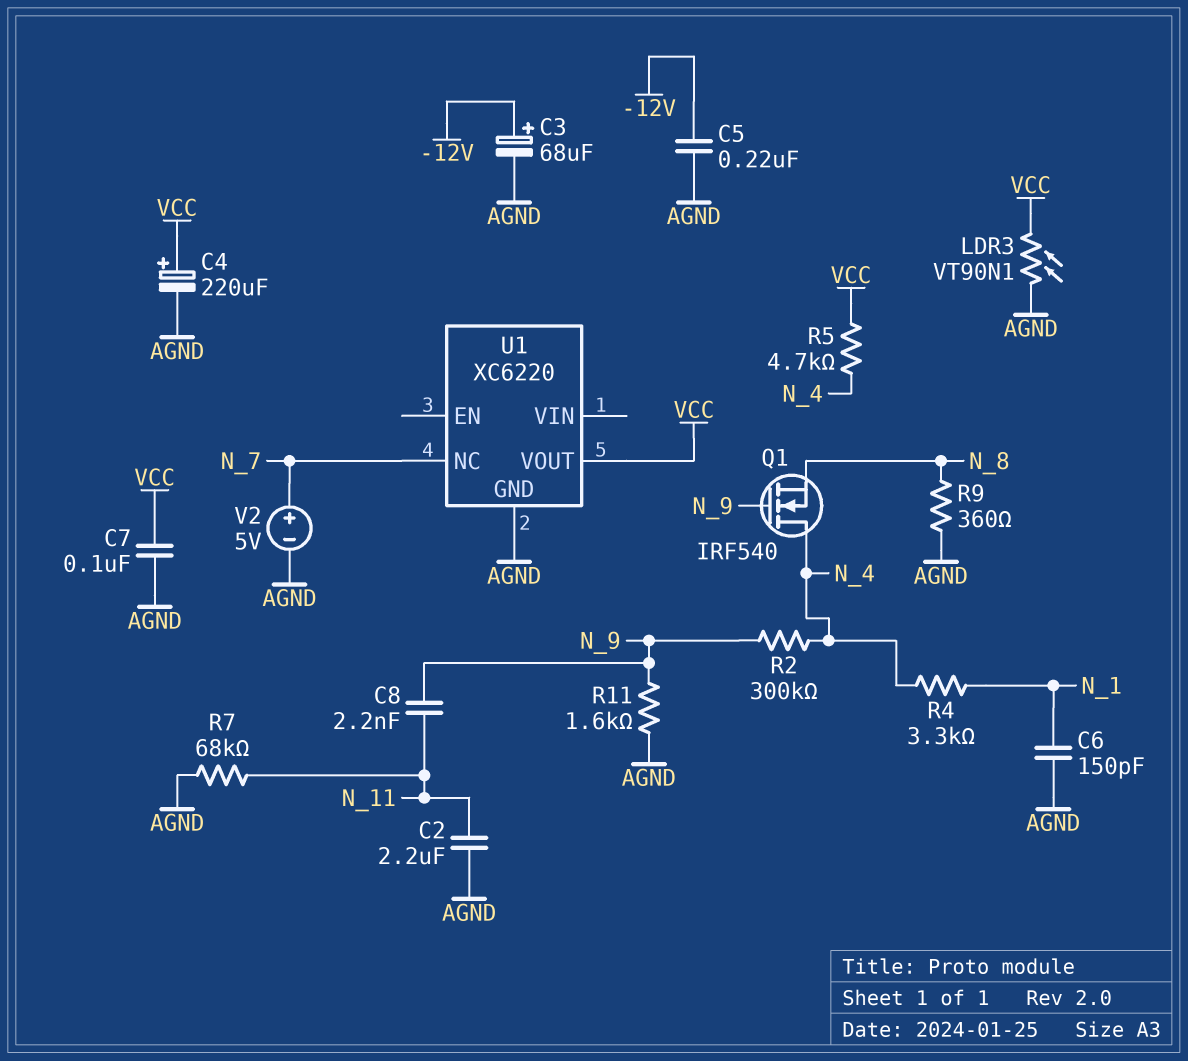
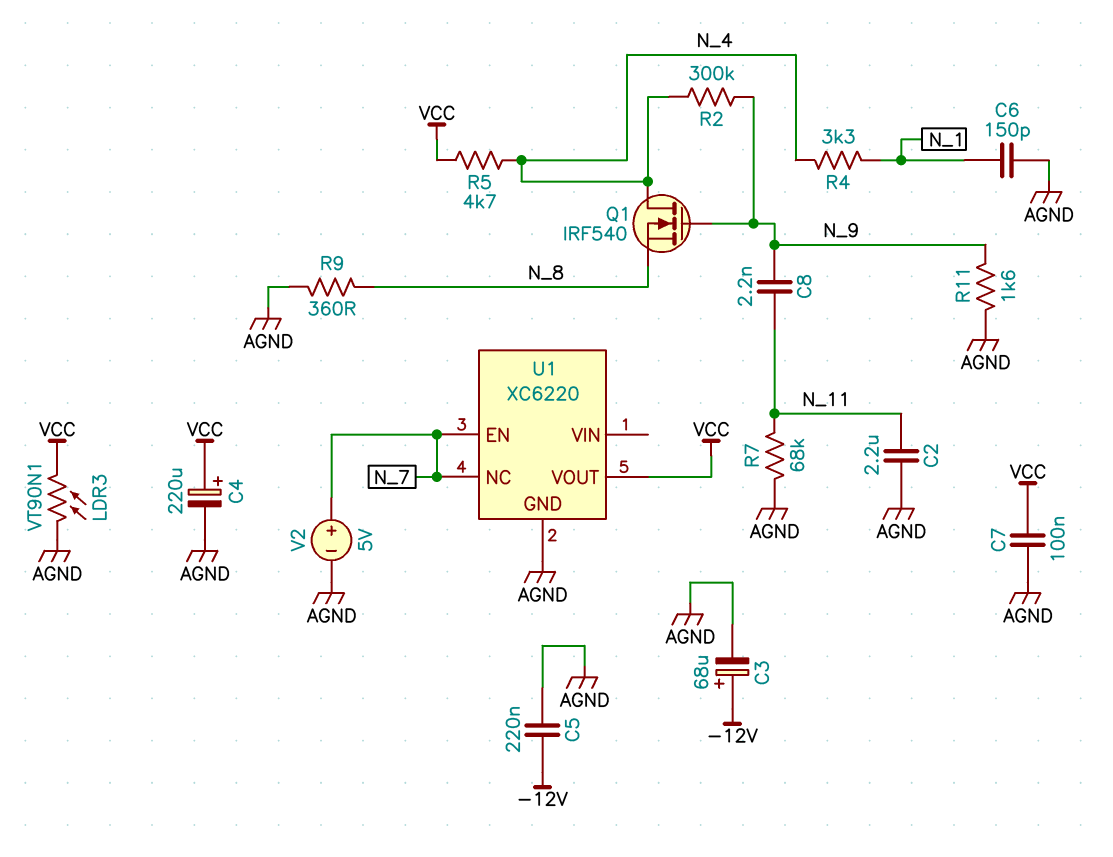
U1 pin EN: none -> N_7

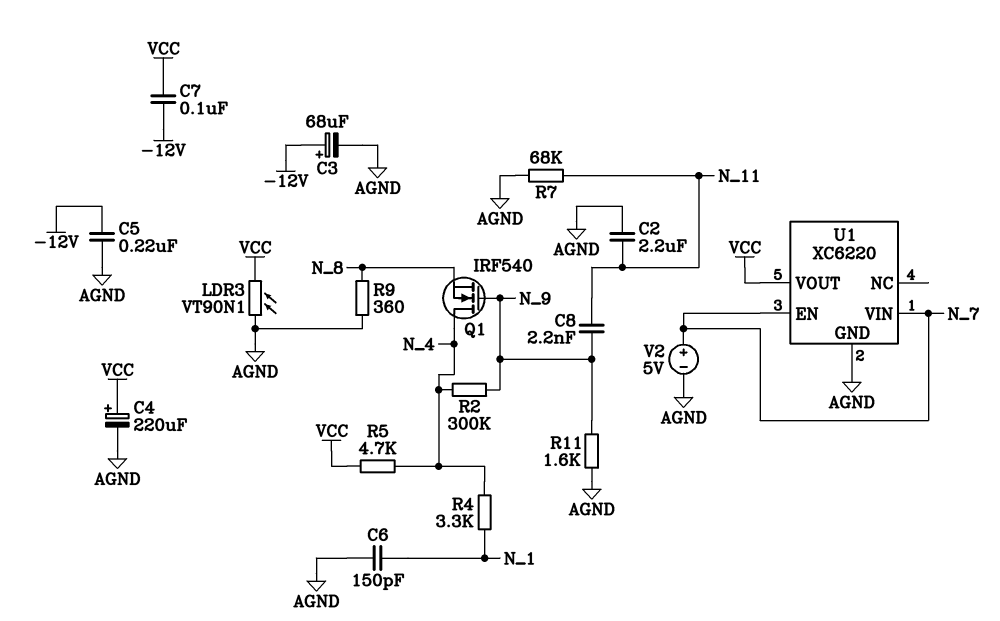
C7: 100nF (AGND, VCC) -> 100nF (-12V, VCC)
U1 pin NC: N_7 -> none
U1 pin VIN: none -> N_7

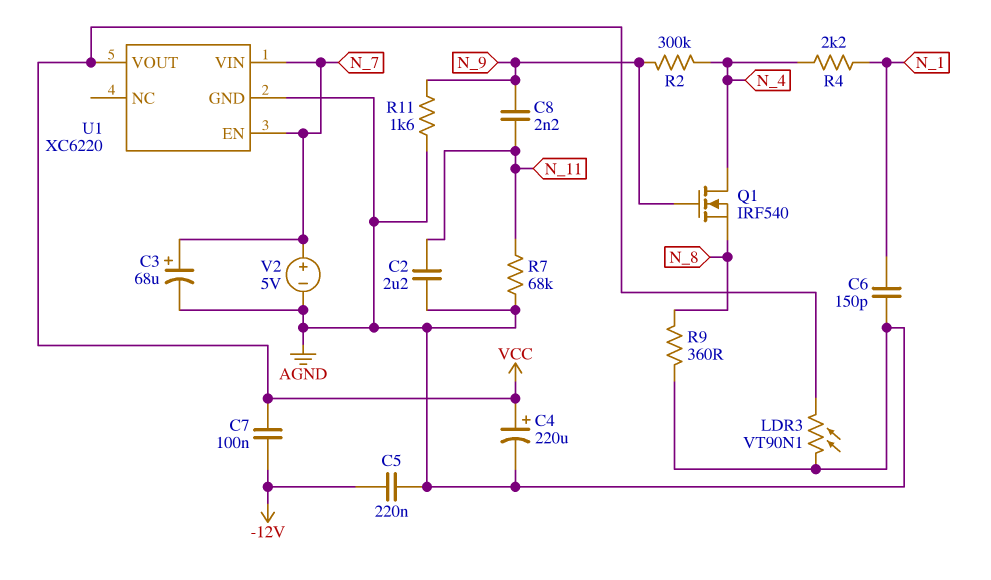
C3: 68uF (plus -12V, minus AGND) -> 68uF (plus N_7, minus AGND)
R4: 3.3k (N_1, N_4) -> 2.2k (N_1, N_4)
R5: 4.7k (N_4, VCC) -> none

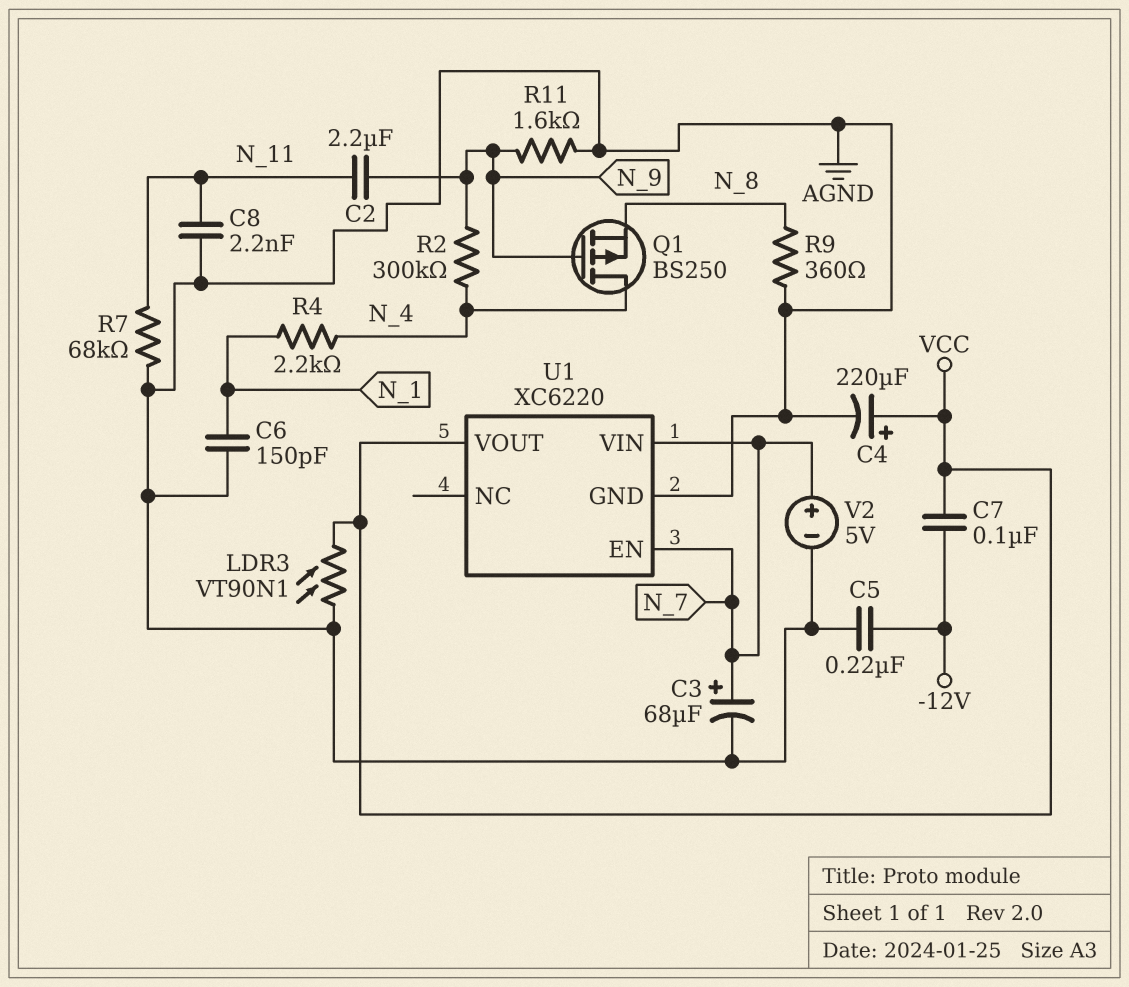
C2: 2.2uF (AGND, N_11) -> 2.2uF (N_9, N_11)
C8: 2.2nF (N_9, N_11) -> 2.2nF (AGND, N_11)
Q1: NMOS IRF540 (G N_9, D N_4, S N_8) -> PMOS BS250 (G N_9, D N_4, S N_8)

